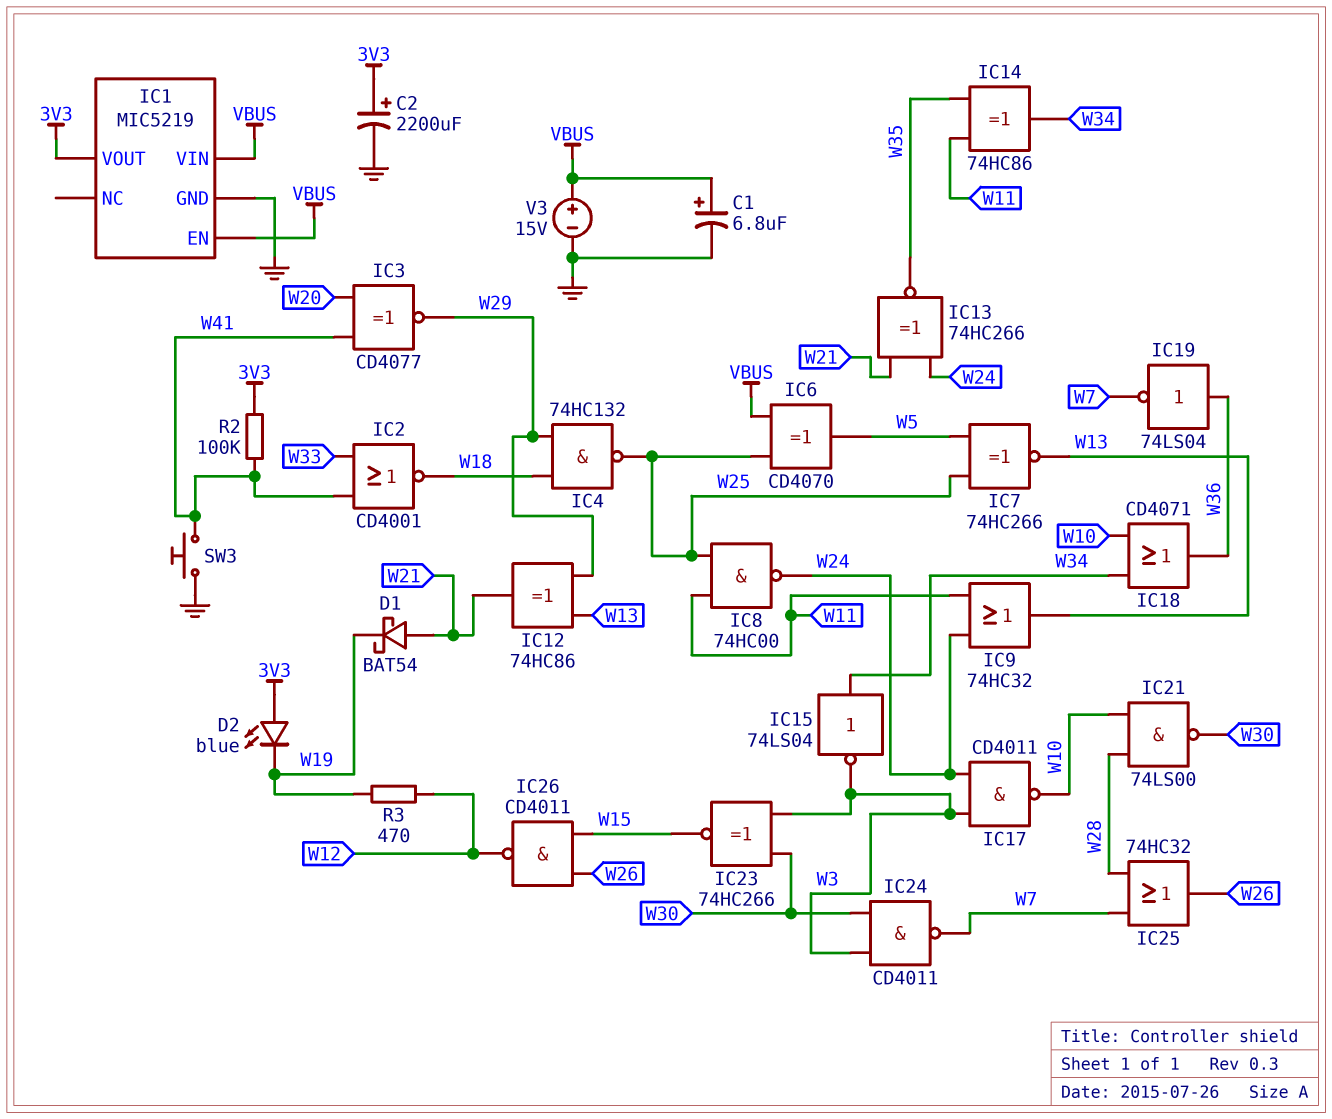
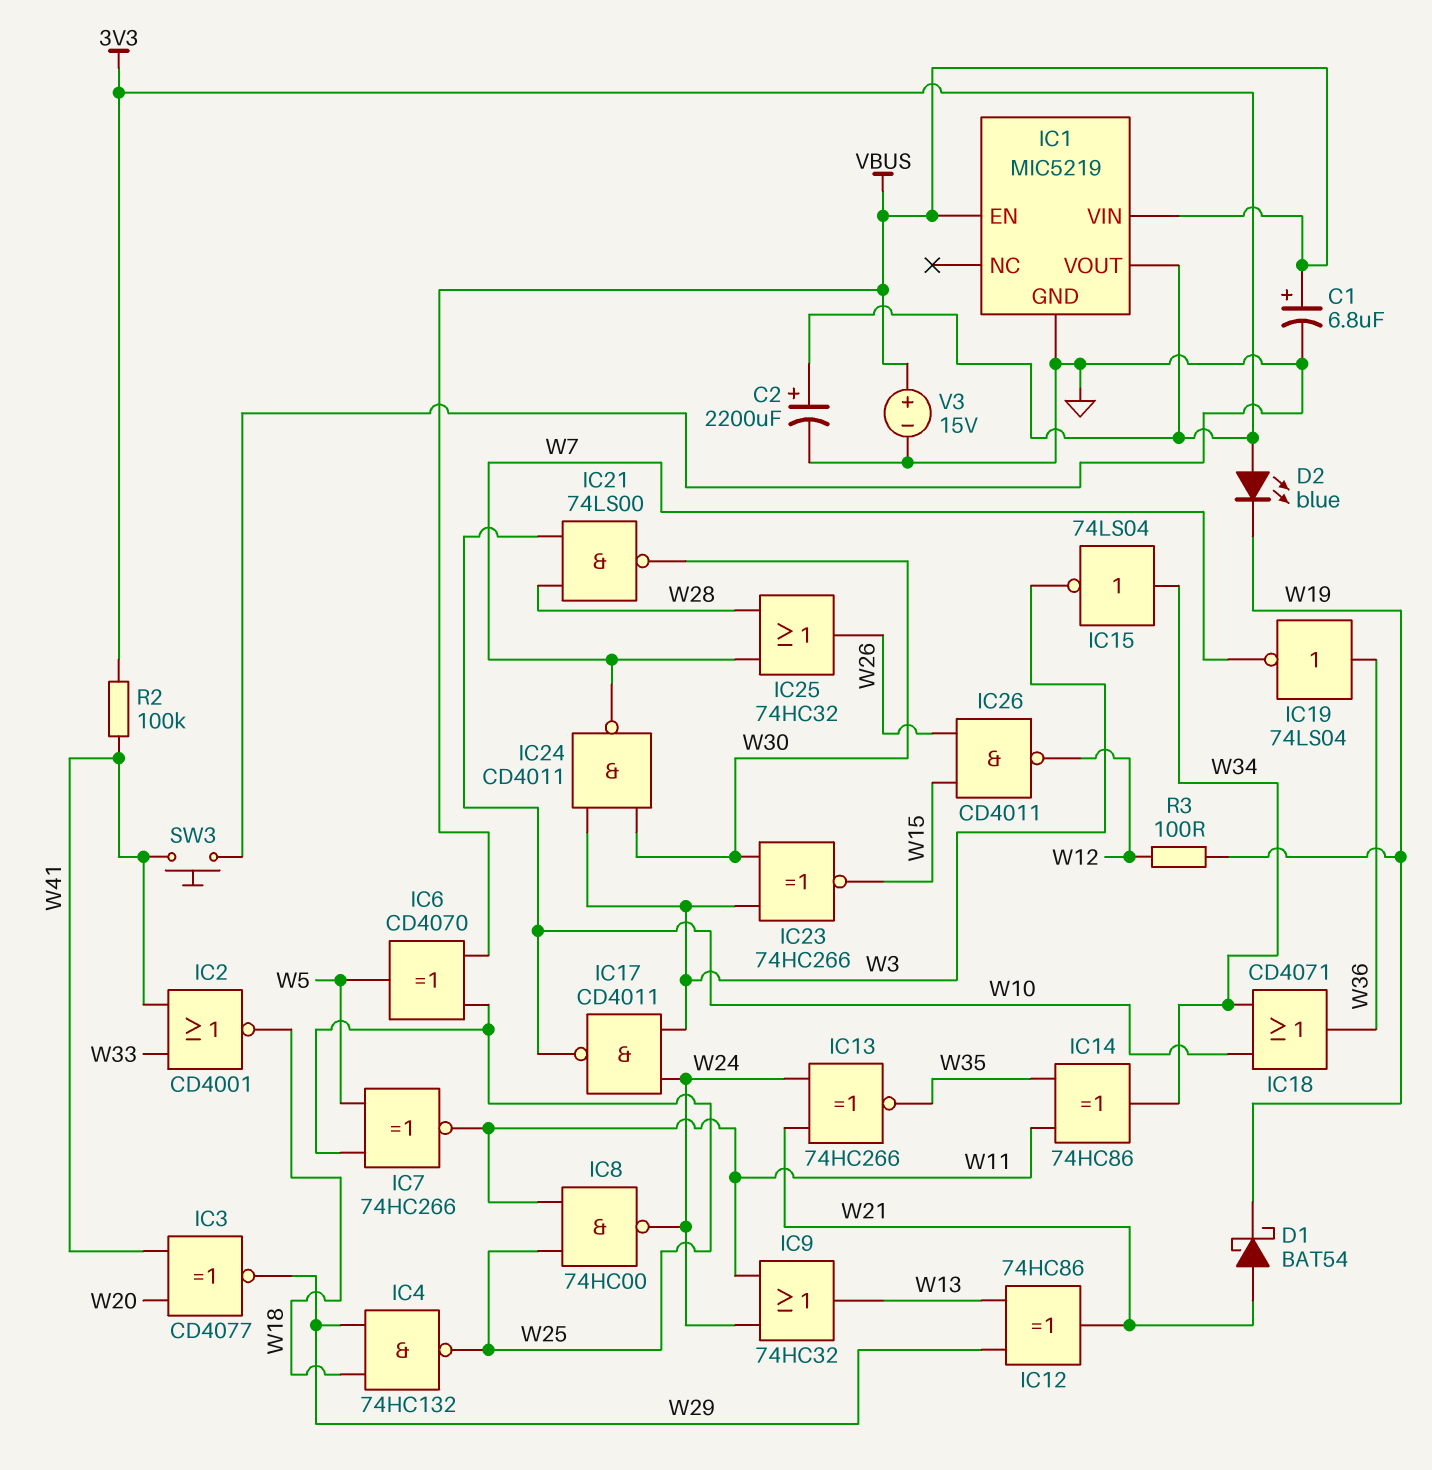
IC7: XNOR 74HC266 (in W5, in W25, out W13) -> XNOR 74HC266 (in W5, in W25, out W11)
R3: 470 (W12, W19) -> 100 (W12, W19)

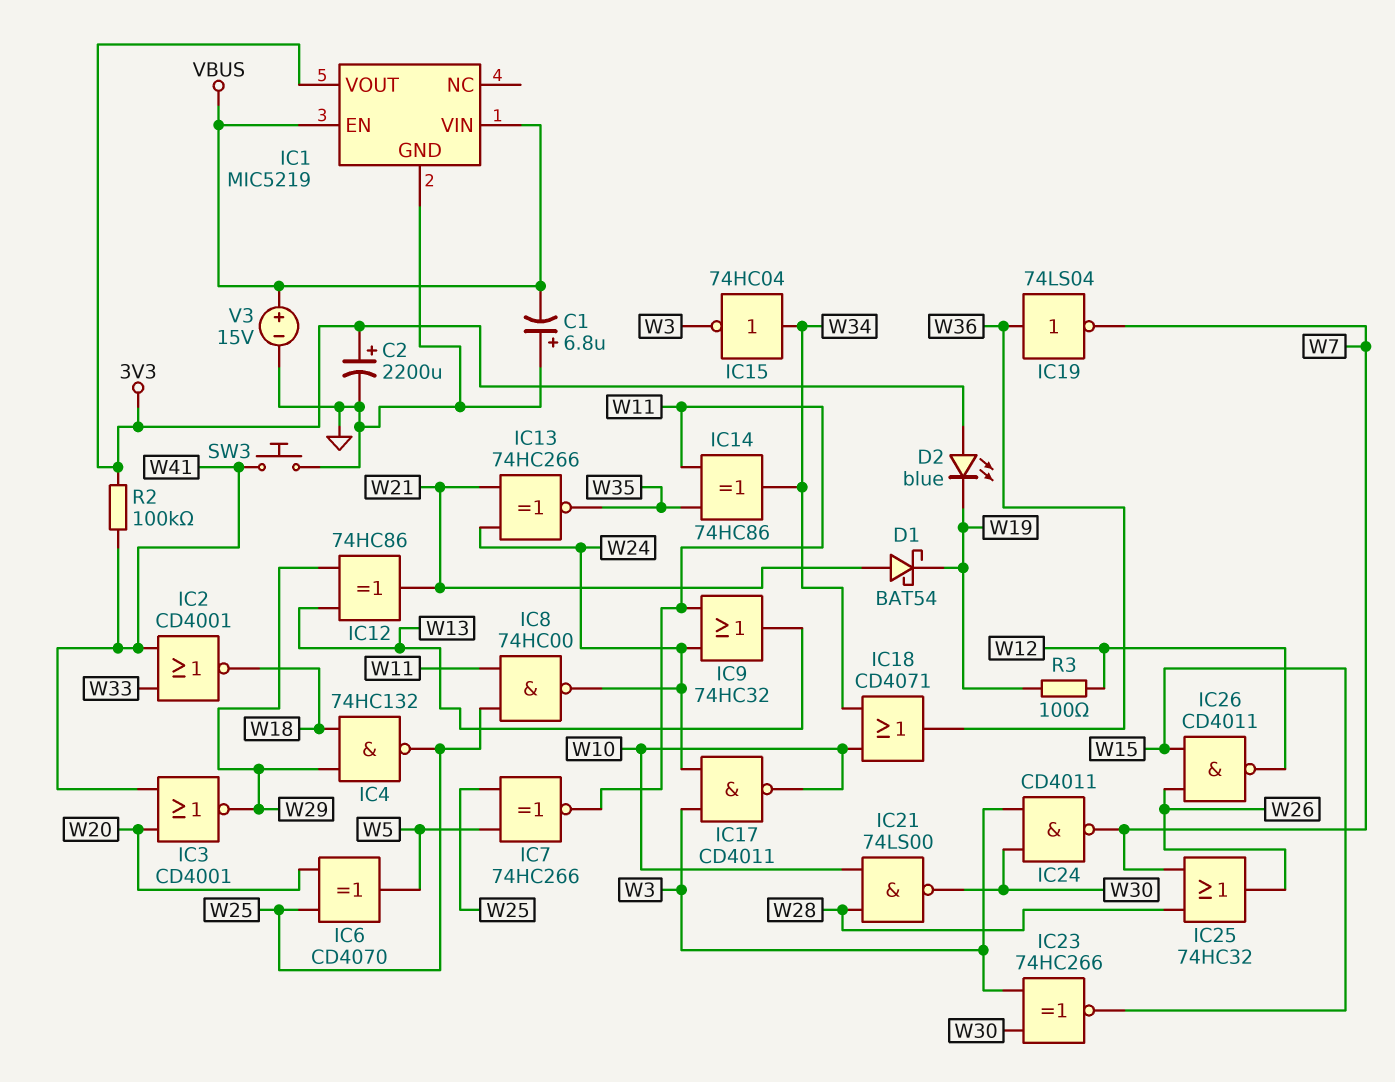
C1: 6.8uF (plus VBUS, minus GND) -> 6.8uF (plus GND, minus VBUS)
IC3: XNOR CD4077 (in W20, in W41, out W29) -> NOR CD4001 (in W20, in W41, out W29)
IC6: XOR CD4070 (in VBUS, in W25, out W5) -> XOR CD4070 (in W20, in W25, out W5)
IC15: NOT 74LS04 (in W34, out W3) -> NOT 74HC04 (in W34, out W3)

